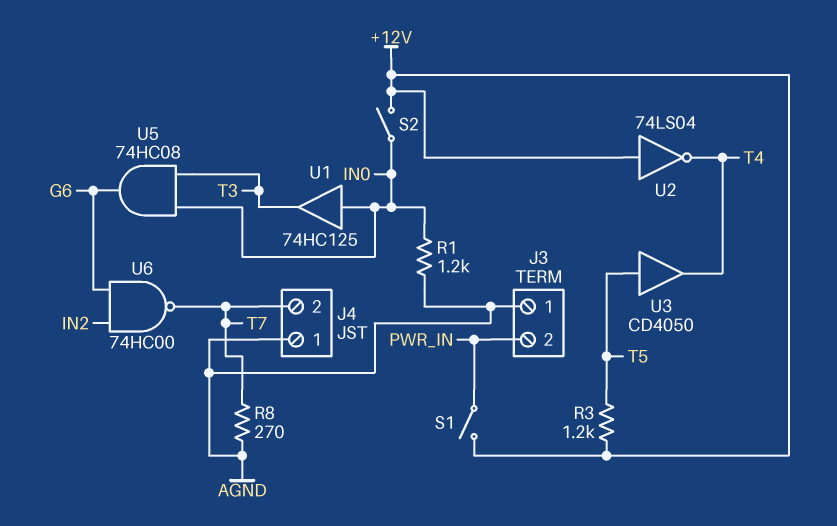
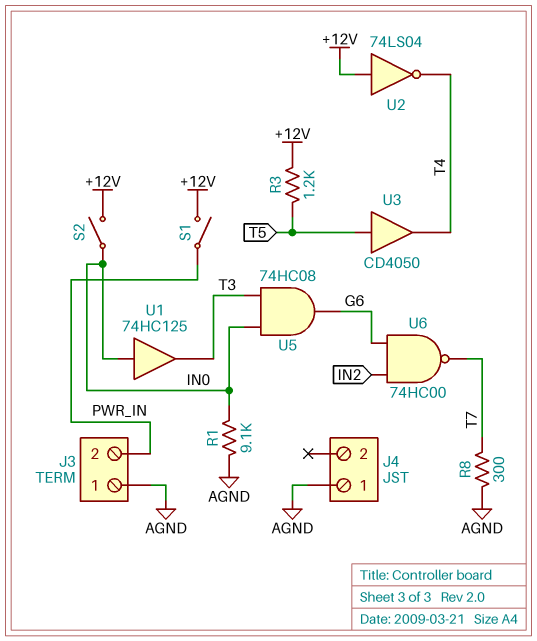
J4 pin 2: T7 -> none
R1: 1.2k (AGND, IN0) -> 9.1k (AGND, IN0)
R8: 270 (AGND, T7) -> 300 (AGND, T7)

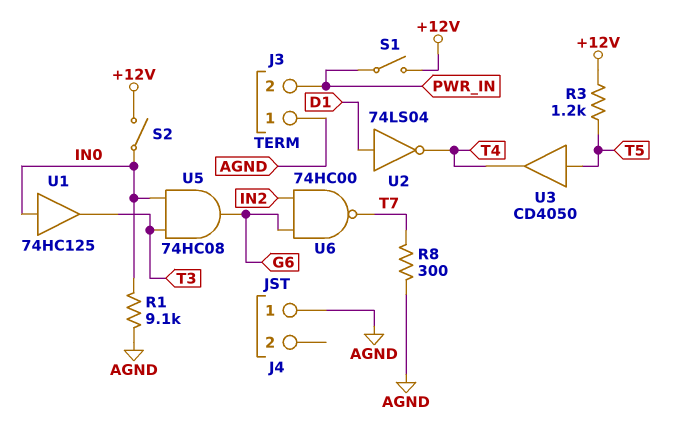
U2: NOT 74LS04 (in +12V, out T4) -> NOT 74LS04 (in D1, out T4)

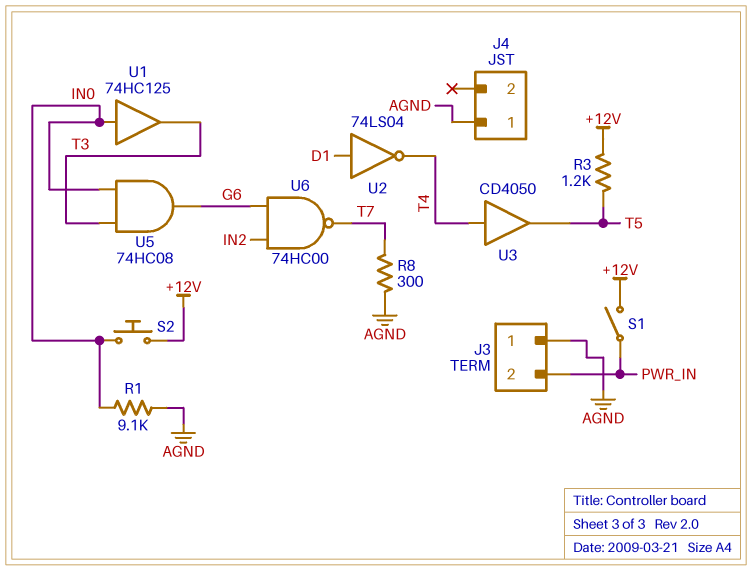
S2: switch (+12V, IN0) -> button (+12V, IN0)
U3: buffer CD4050 (in T5, out T4) -> buffer CD4050 (in T4, out T5)

